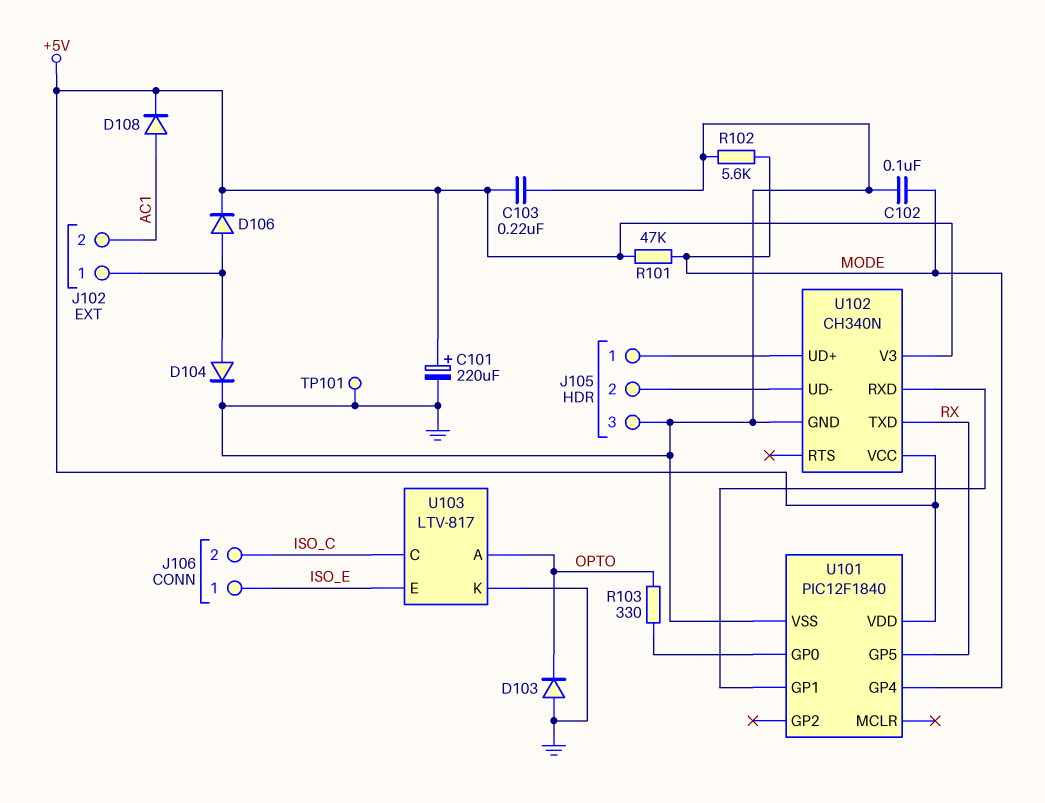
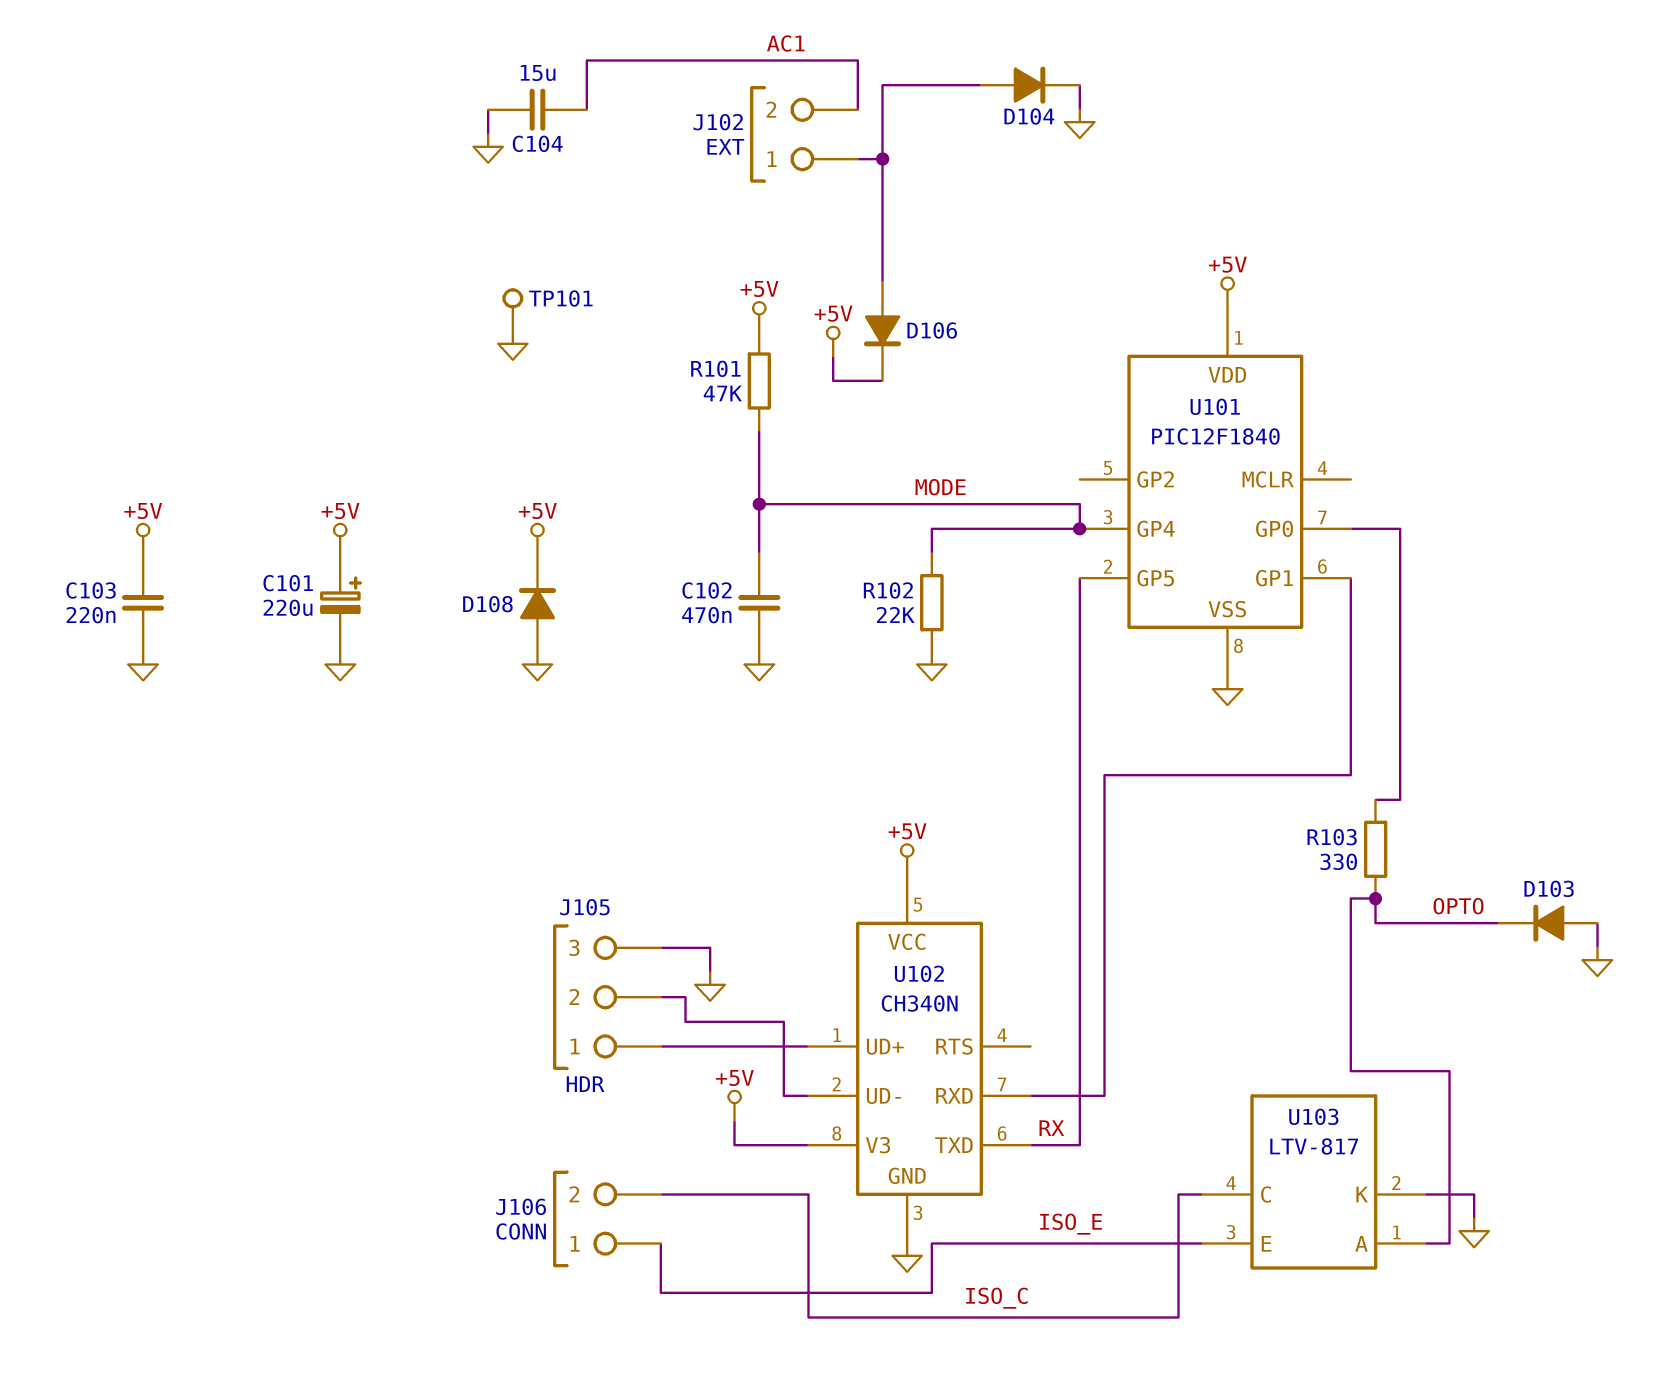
C102: 100nF (GND, MODE) -> 470nF (GND, MODE)
C104: none -> 15uF (AC1, GND)
D108: diode (A AC1, K +5V) -> diode (A GND, K +5V)
R102: 5.6k (GND, MODE) -> 22k (GND, MODE)

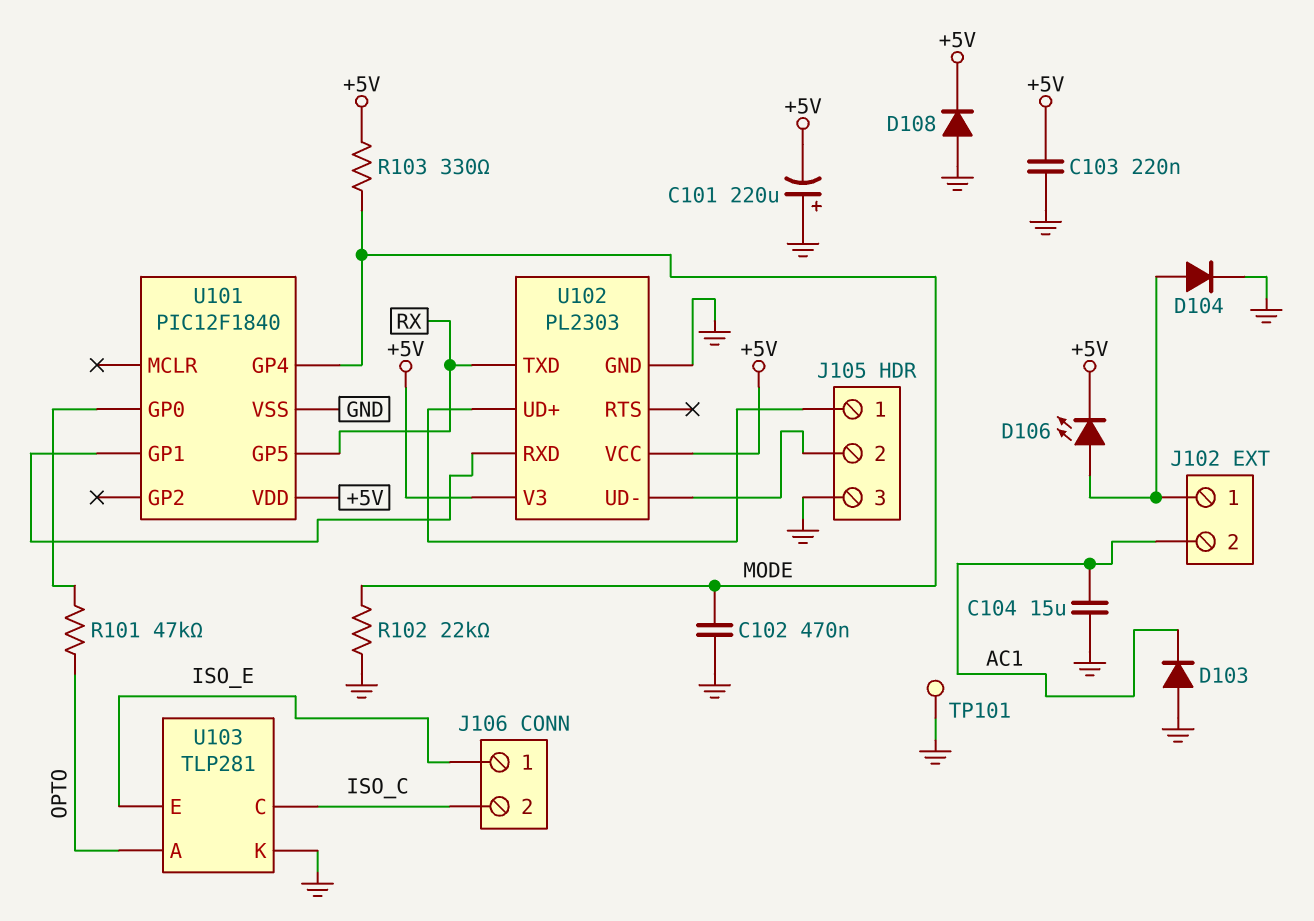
C101: 220uF (plus +5V, minus GND) -> 220uF (plus GND, minus +5V)
D103: diode (A GND, K OPTO) -> diode (A GND, K AC1)
D106: diode (A J102/1, K +5V) -> LED (A J102/1, K +5V)
R101: 47k (+5V, MODE) -> 47k (OPTO, U101/GP0)
R103: 330 (OPTO, U101/GP0) -> 330 (+5V, MODE)
U102: CH340N -> PL2303
U103: LTV-817 -> TLP281

